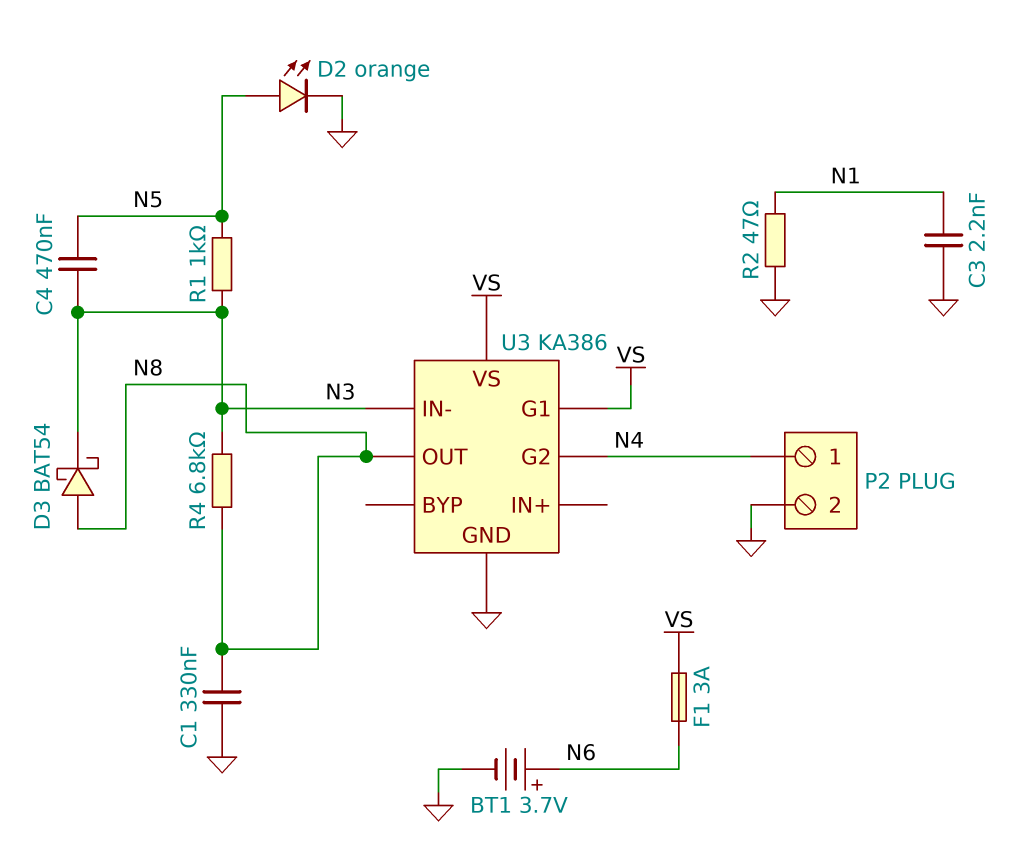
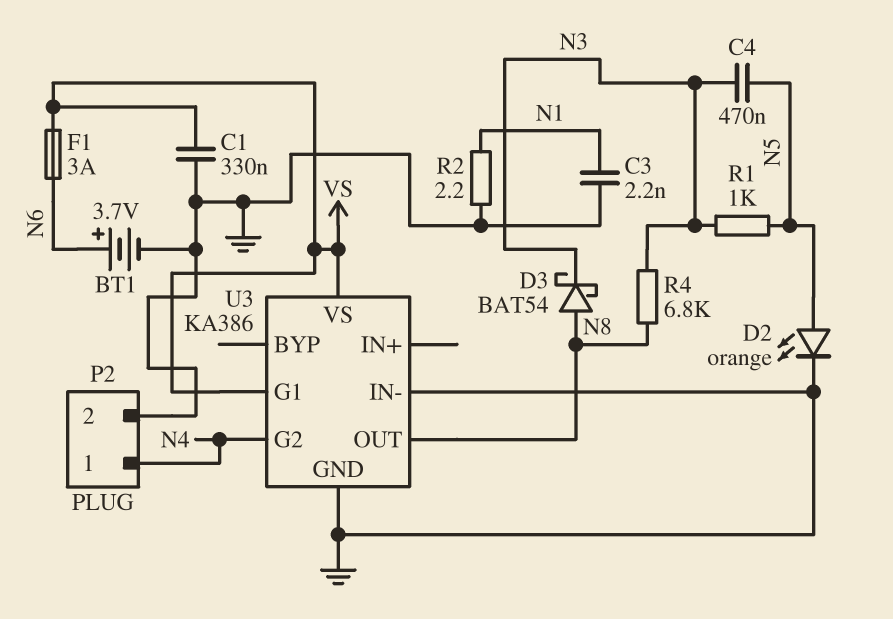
C1: 330nF (GND, N8) -> 330nF (GND, VS)
R2: 47 (GND, N1) -> 2.2 (GND, N1)
U3 pin IN-: N3 -> GND

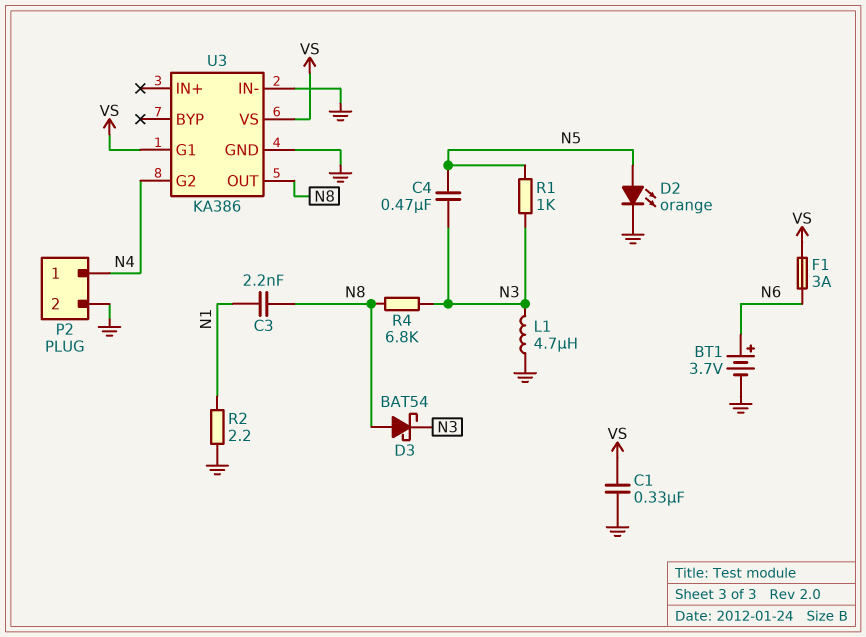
C3: 2.2nF (GND, N1) -> 2.2nF (N1, N8)
L1: none -> 4.7uH (GND, N3)

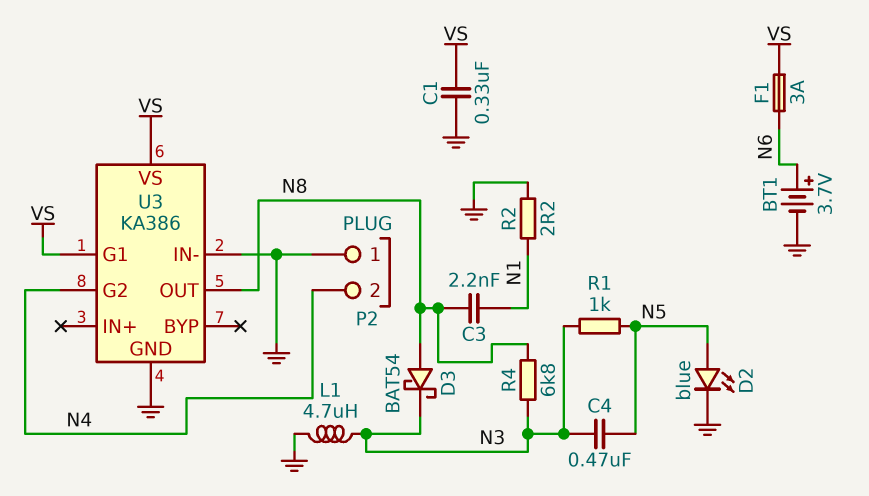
D2: LED orange (A N5, K GND) -> LED blue (A N5, K GND)
P2 pin 1: N4 -> GND
P2 pin 2: GND -> N4

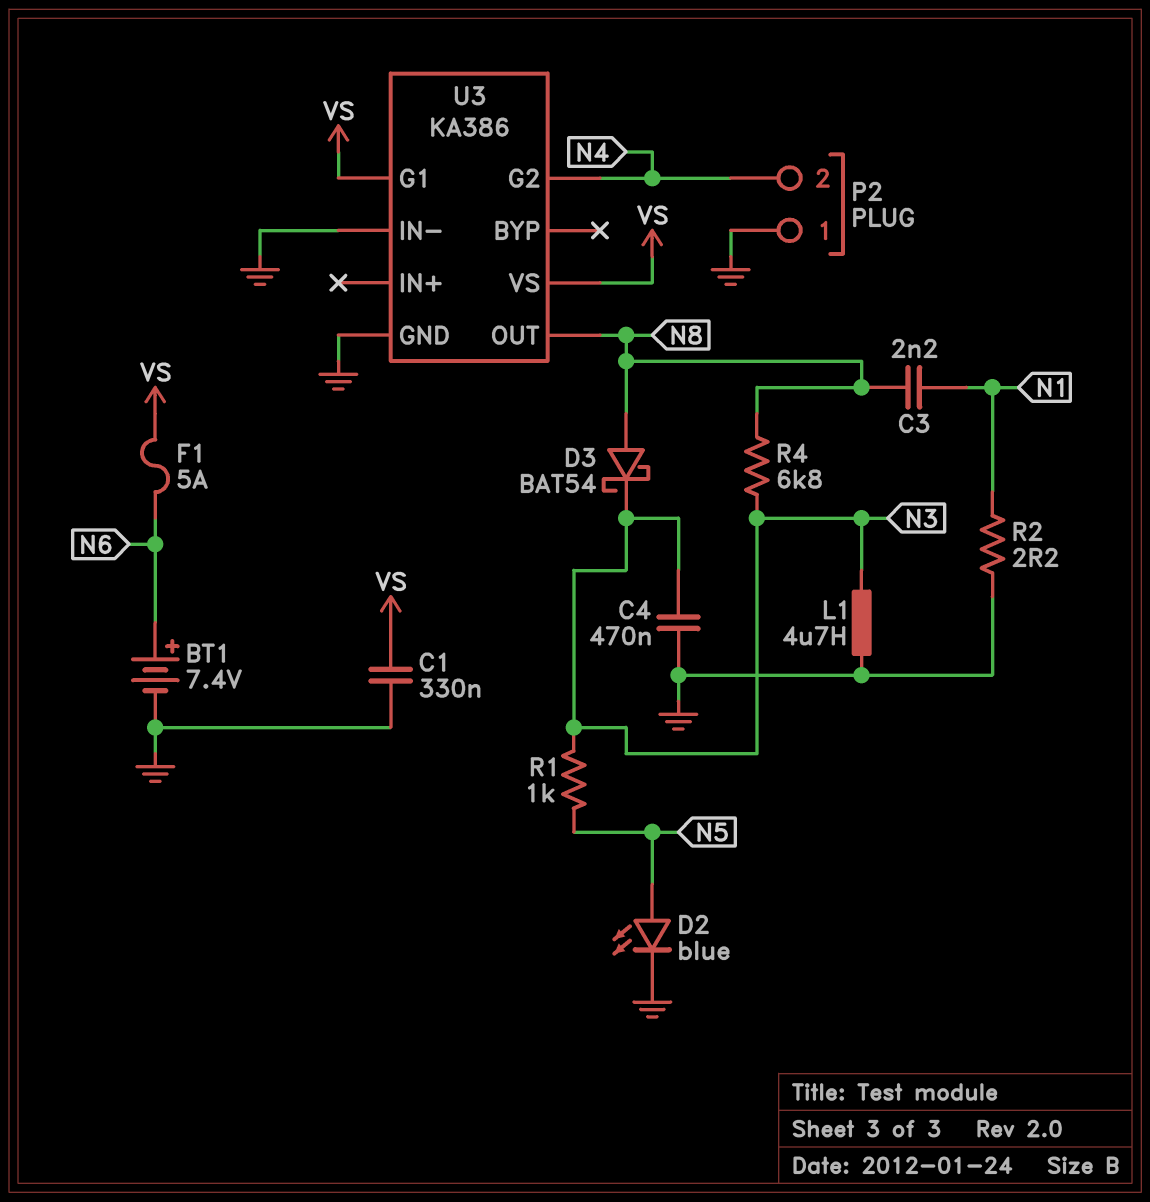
BT1: 3.7V (plus N6, minus GND) -> 7.4V (plus N6, minus GND)
C4: 470nF (N3, N5) -> 470nF (GND, N3)
F1: 3A (N6, VS) -> 5A (N6, VS)

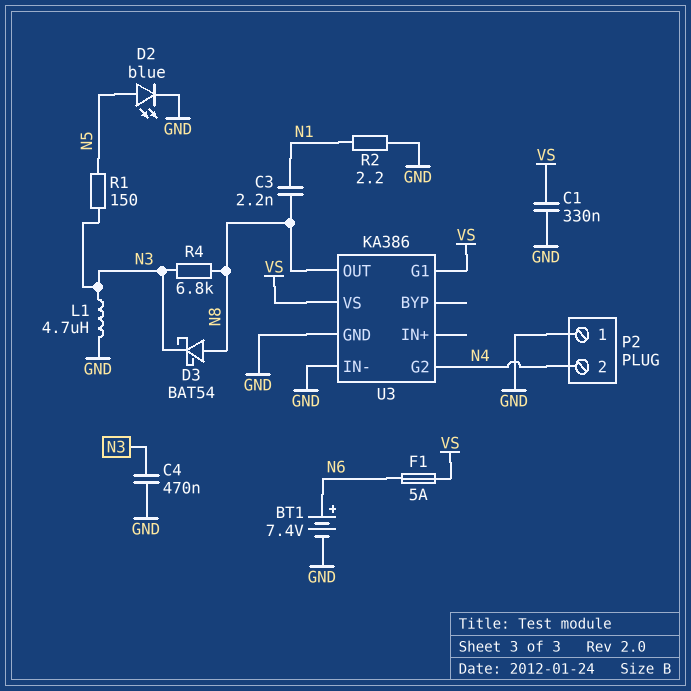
R1: 1k (N3, N5) -> 150 (N3, N5)

